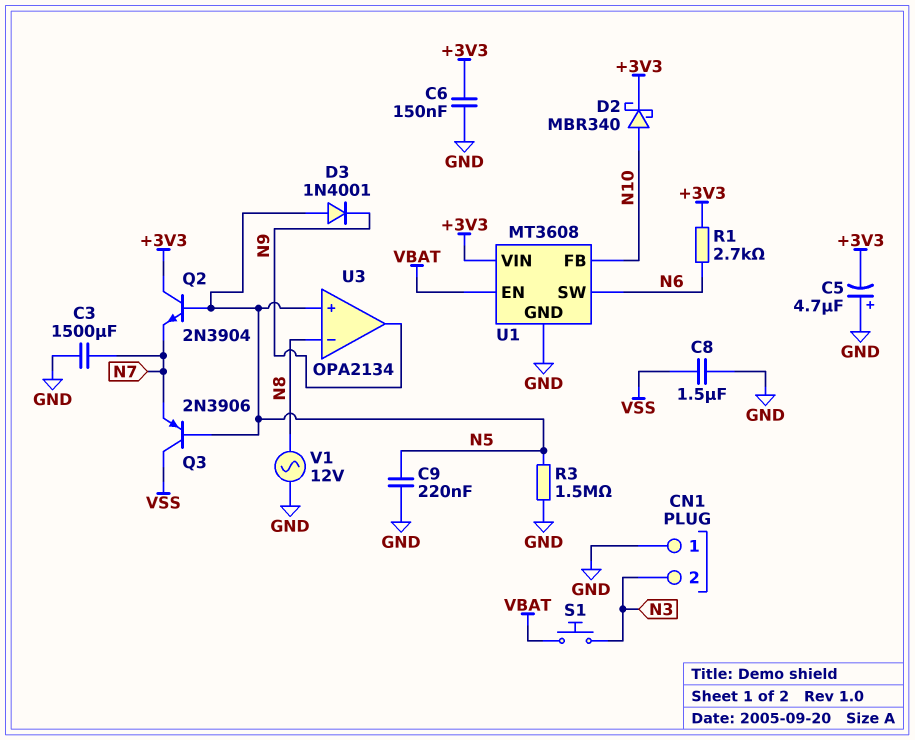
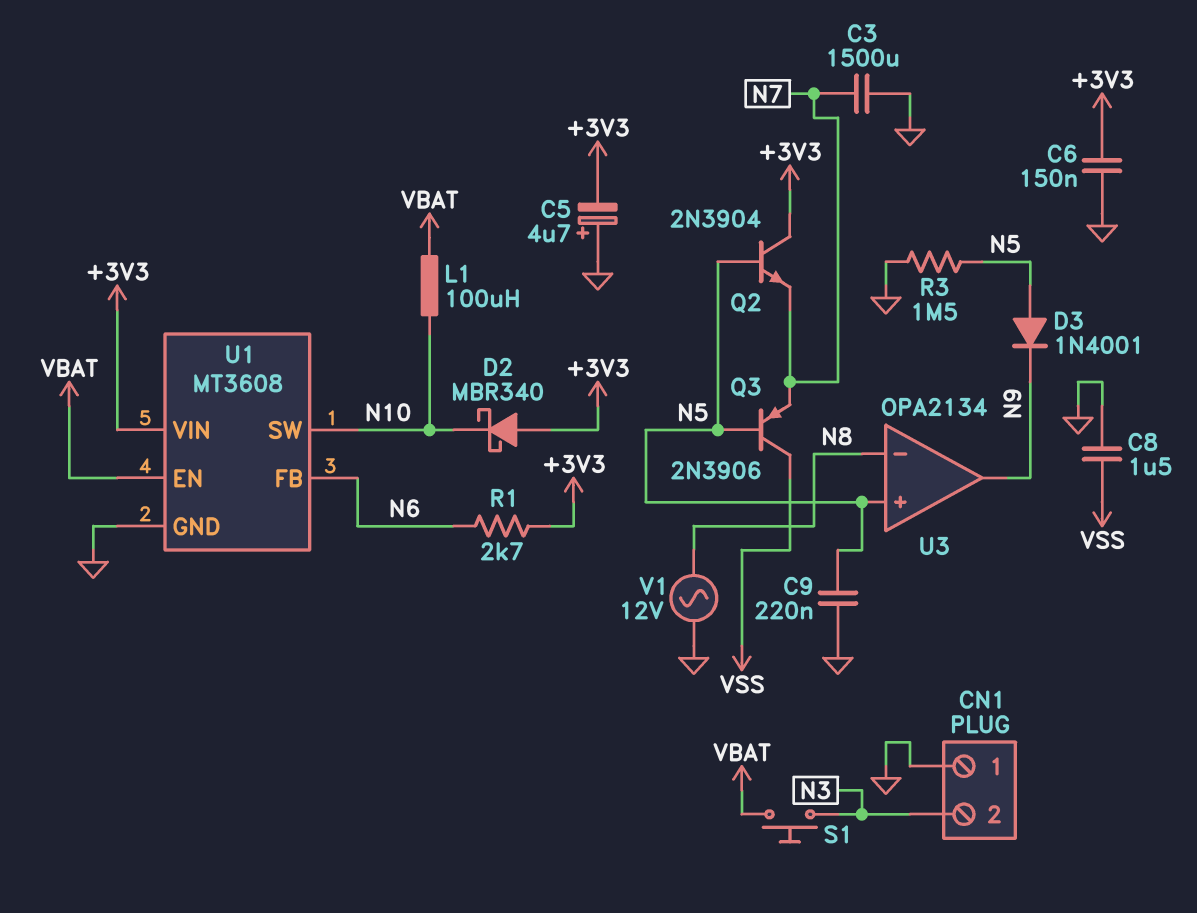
D2: schottky MBR340 (A N10, K +3V3) -> schottky MBR340 (A +3V3, K N10)
L1: none -> 100uH (N10, VBAT)
U1 pin FB: N10 -> N6
U1 pin SW: N6 -> N10

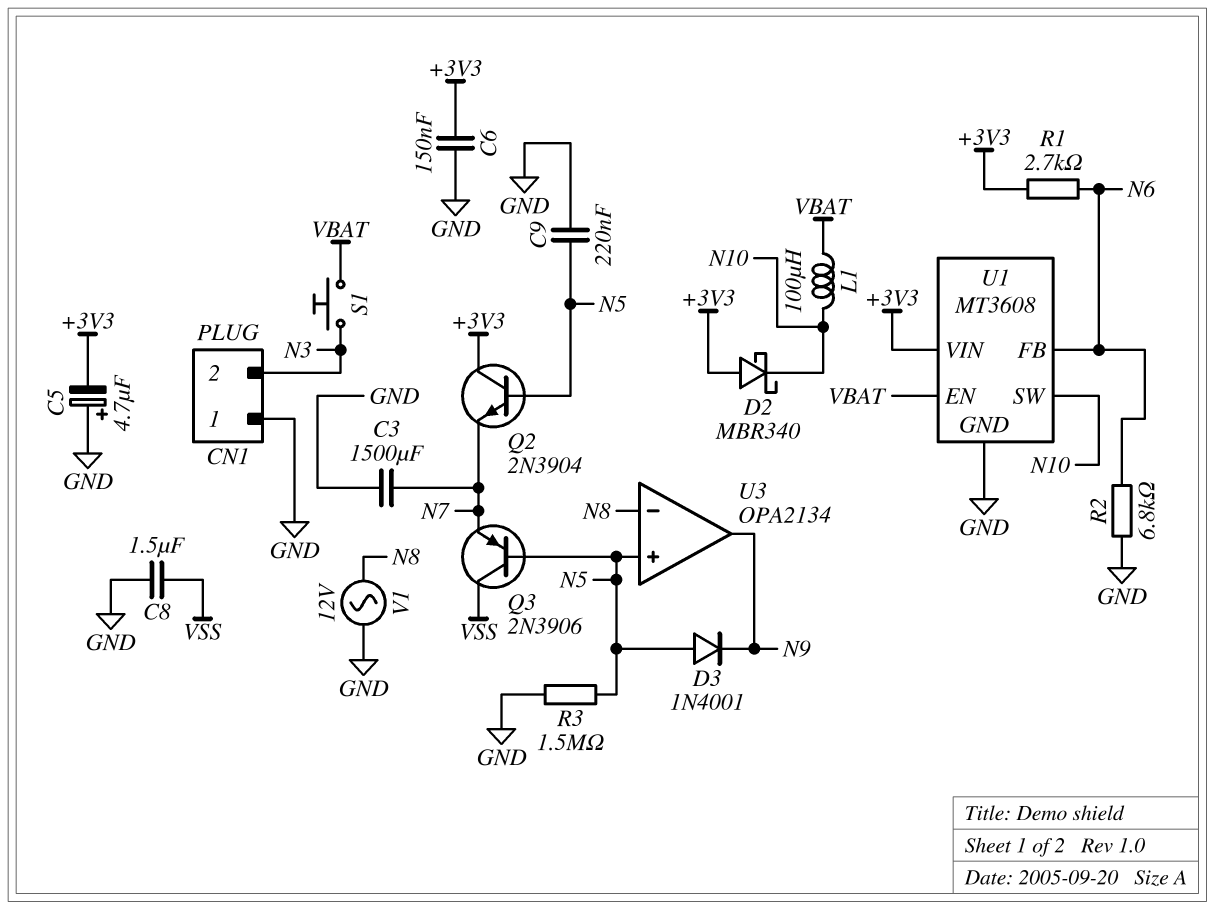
R2: none -> 6.8k (GND, N6)

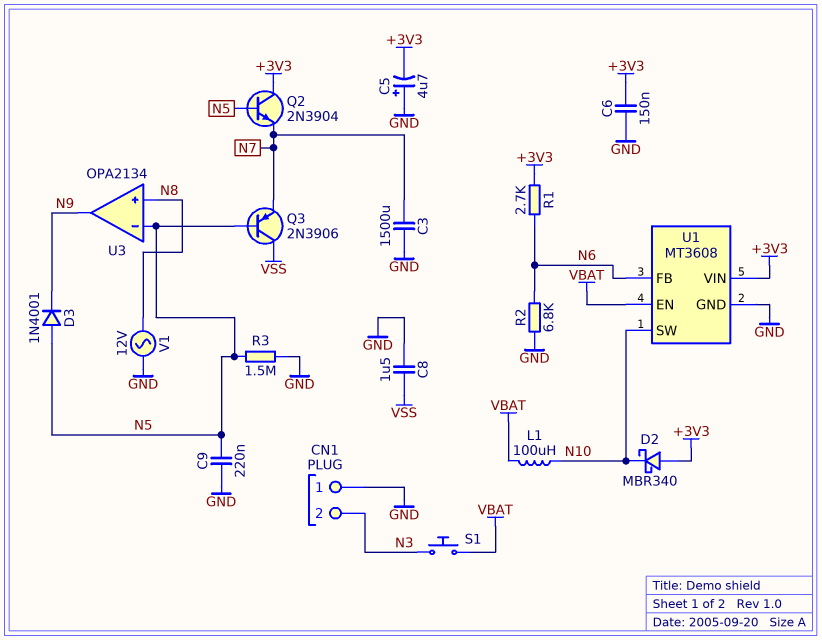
U3 pin in+: N5 -> N8
U3 pin in-: N8 -> N5

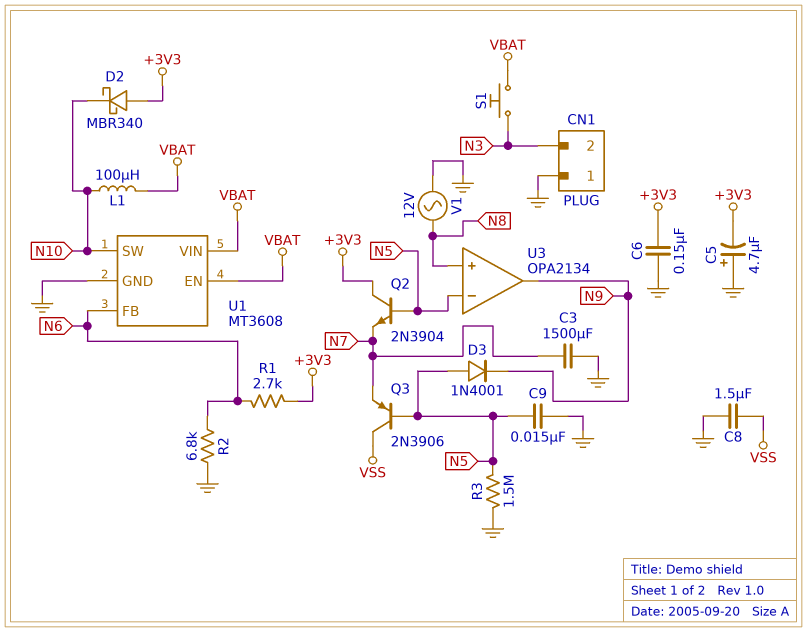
C9: 220nF (GND, N5) -> 15nF (GND, N5)
U1 pin VIN: +3V3 -> VBAT

